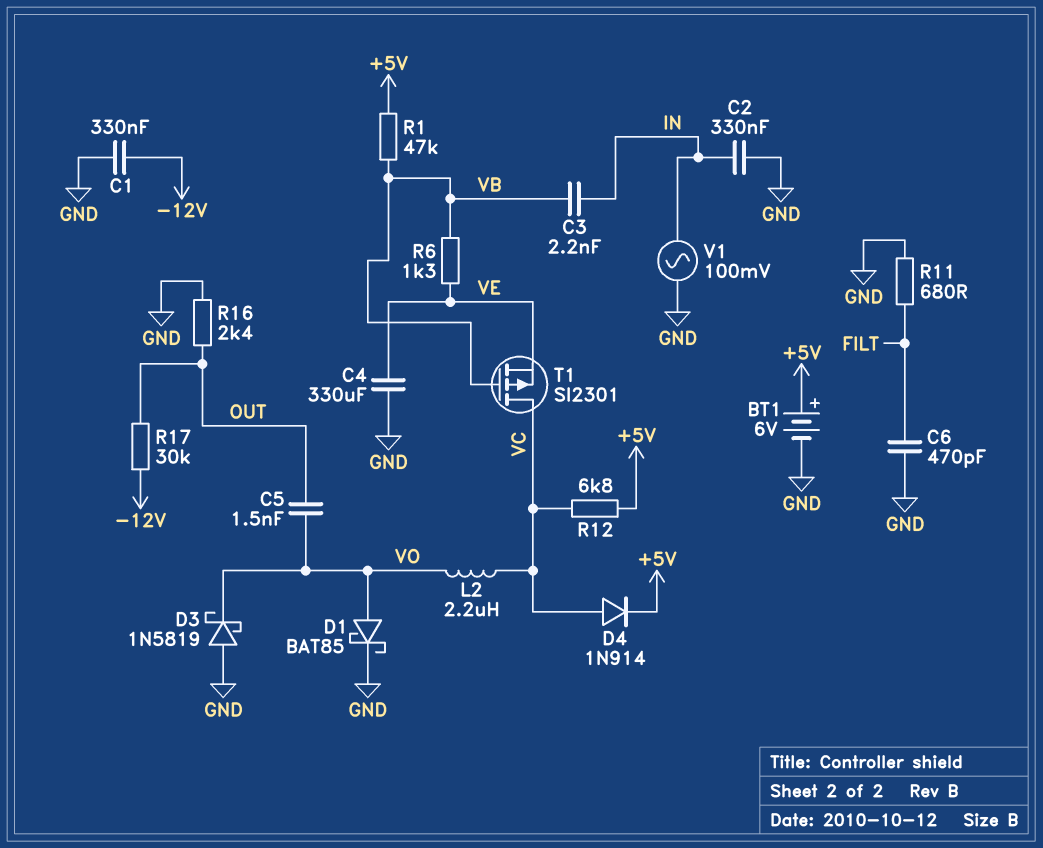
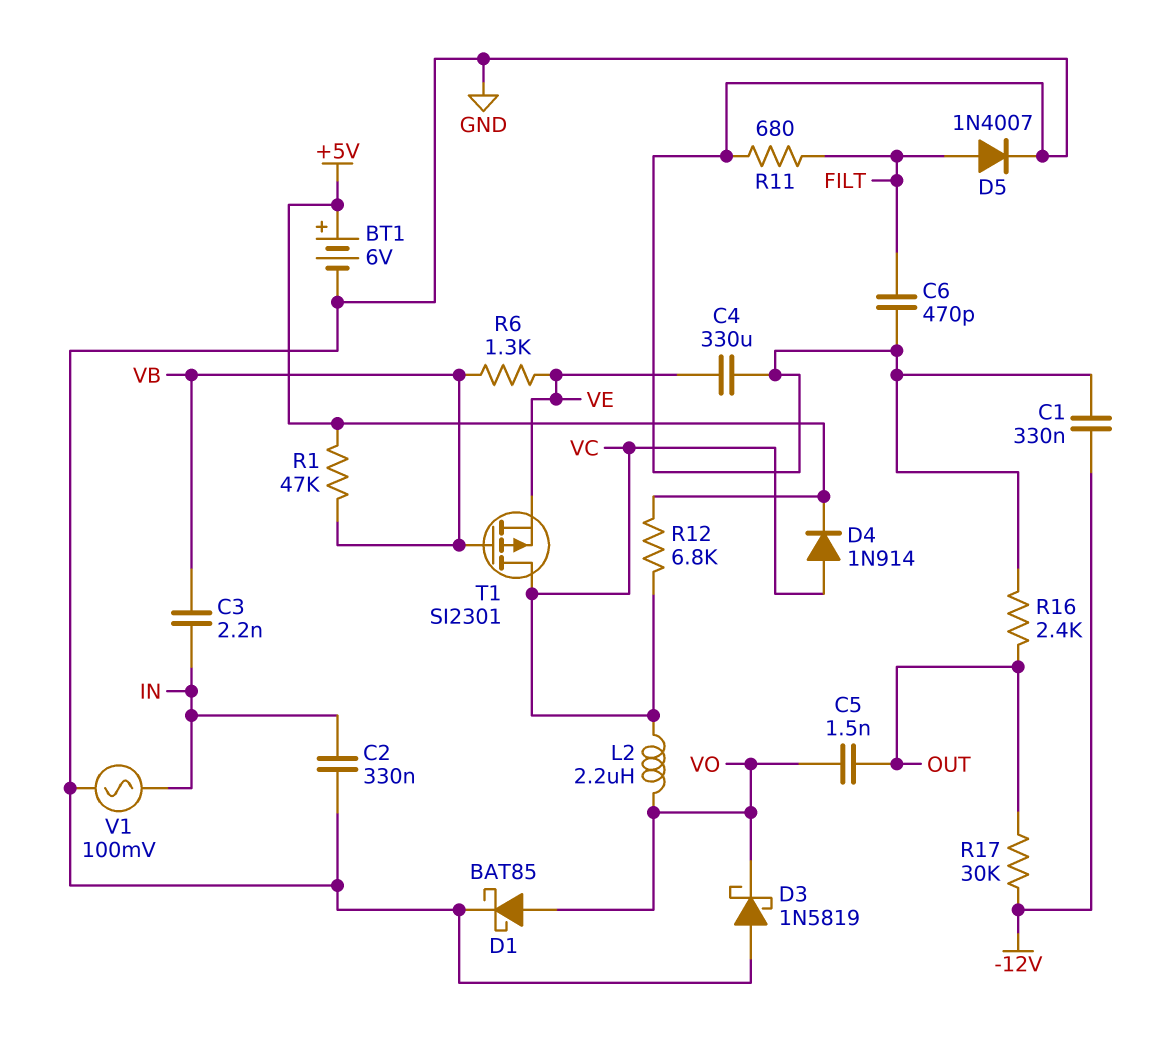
D5: none -> diode 1N4007 (A FILT, K GND)

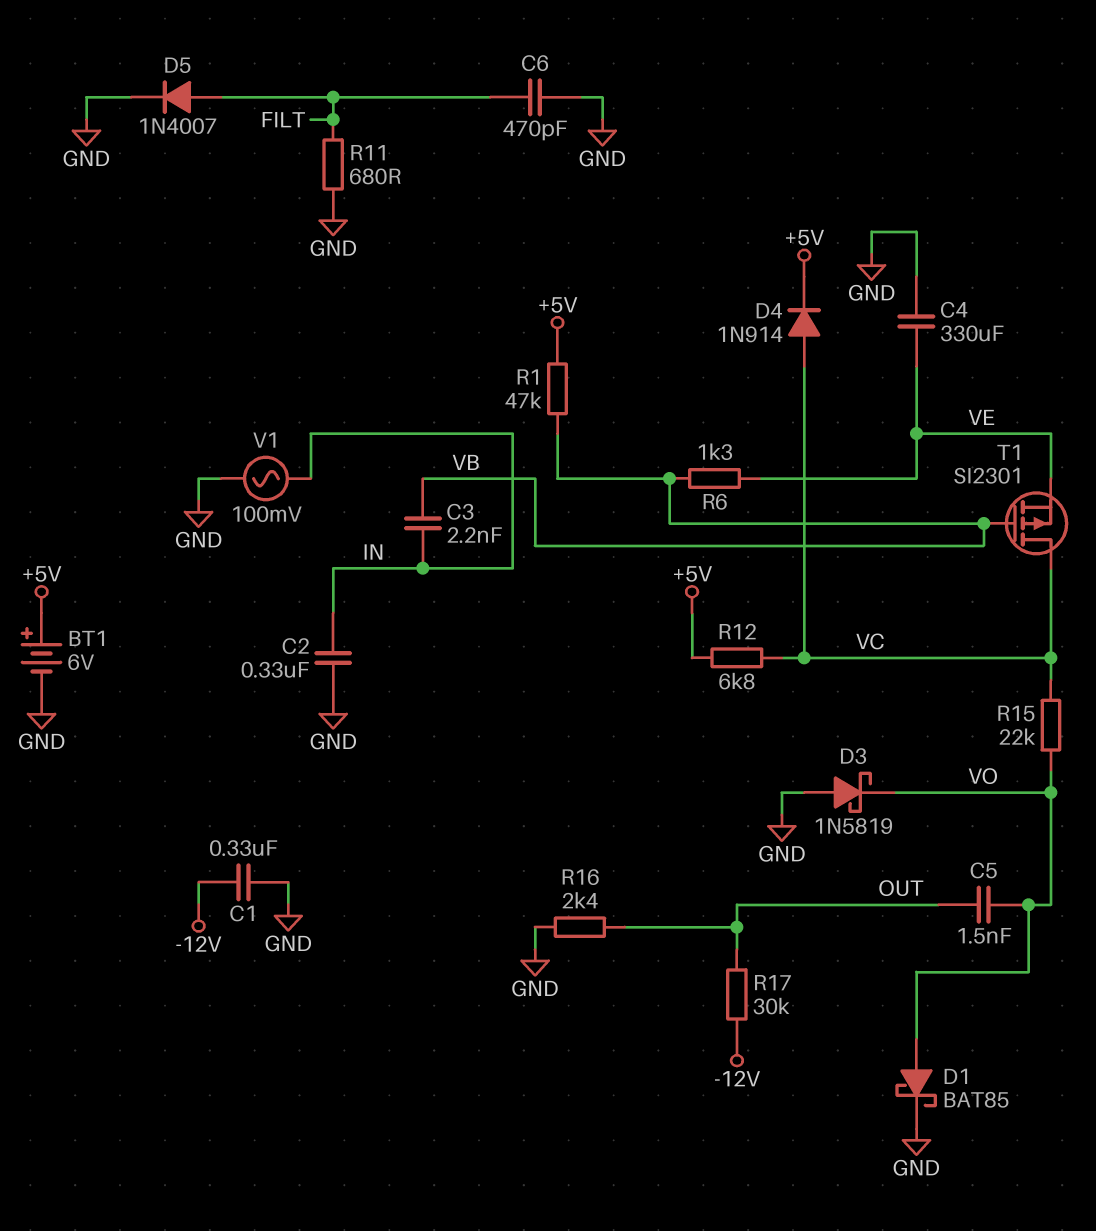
L2: 2.2uH (VC, VO) -> none
R15: none -> 22k (VC, VO)

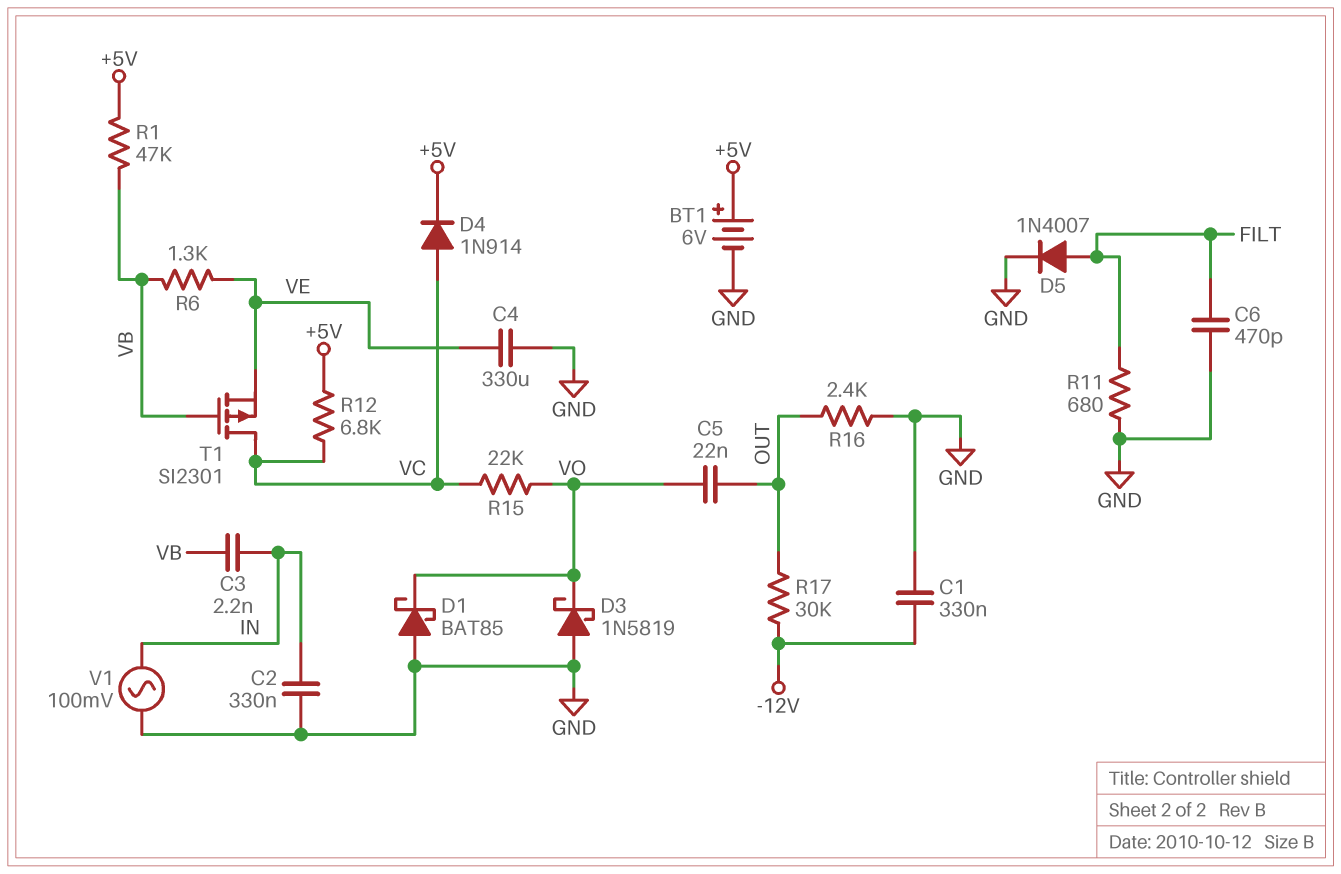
C5: 1.5nF (OUT, VO) -> 22nF (OUT, VO)
D1: schottky BAT85 (A VO, K GND) -> schottky BAT85 (A GND, K VO)

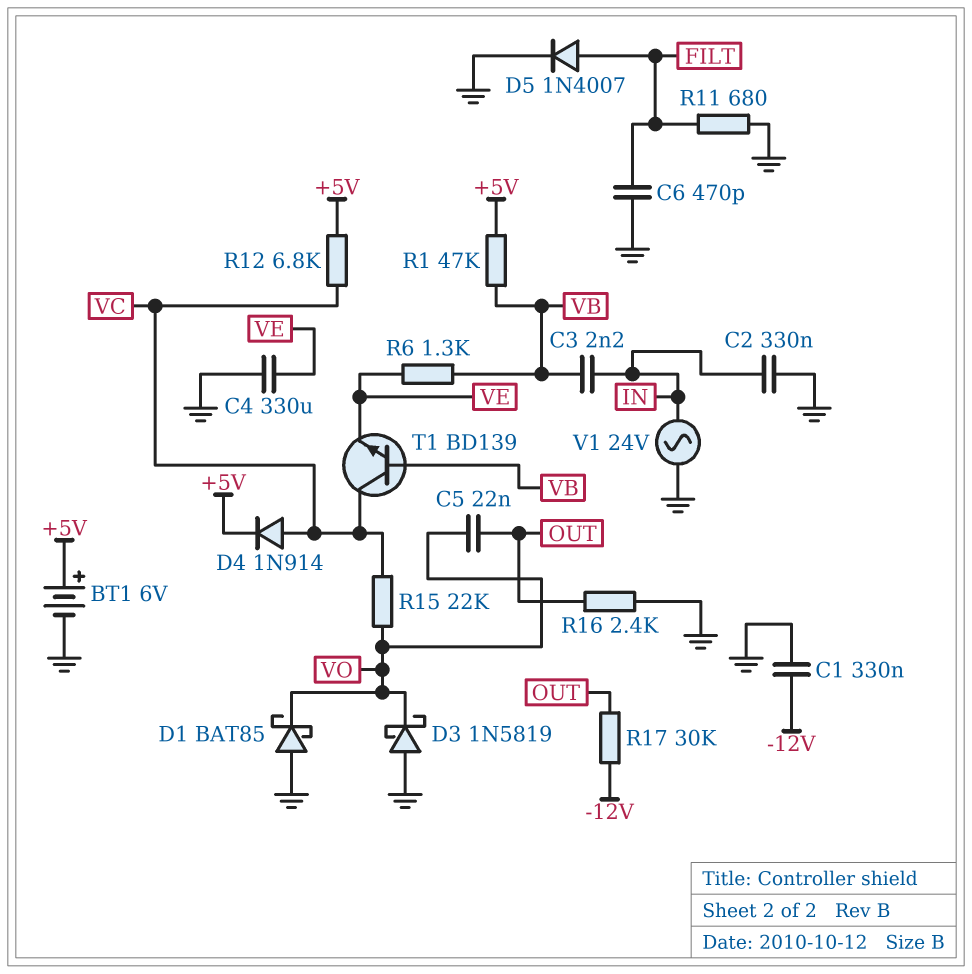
T1: PMOS SI2301 (G VB, D VC, S VE) -> NPN BD139 (B VB, C VC, E VE)
V1: AC 100mV (GND, IN) -> AC 24V (GND, IN)

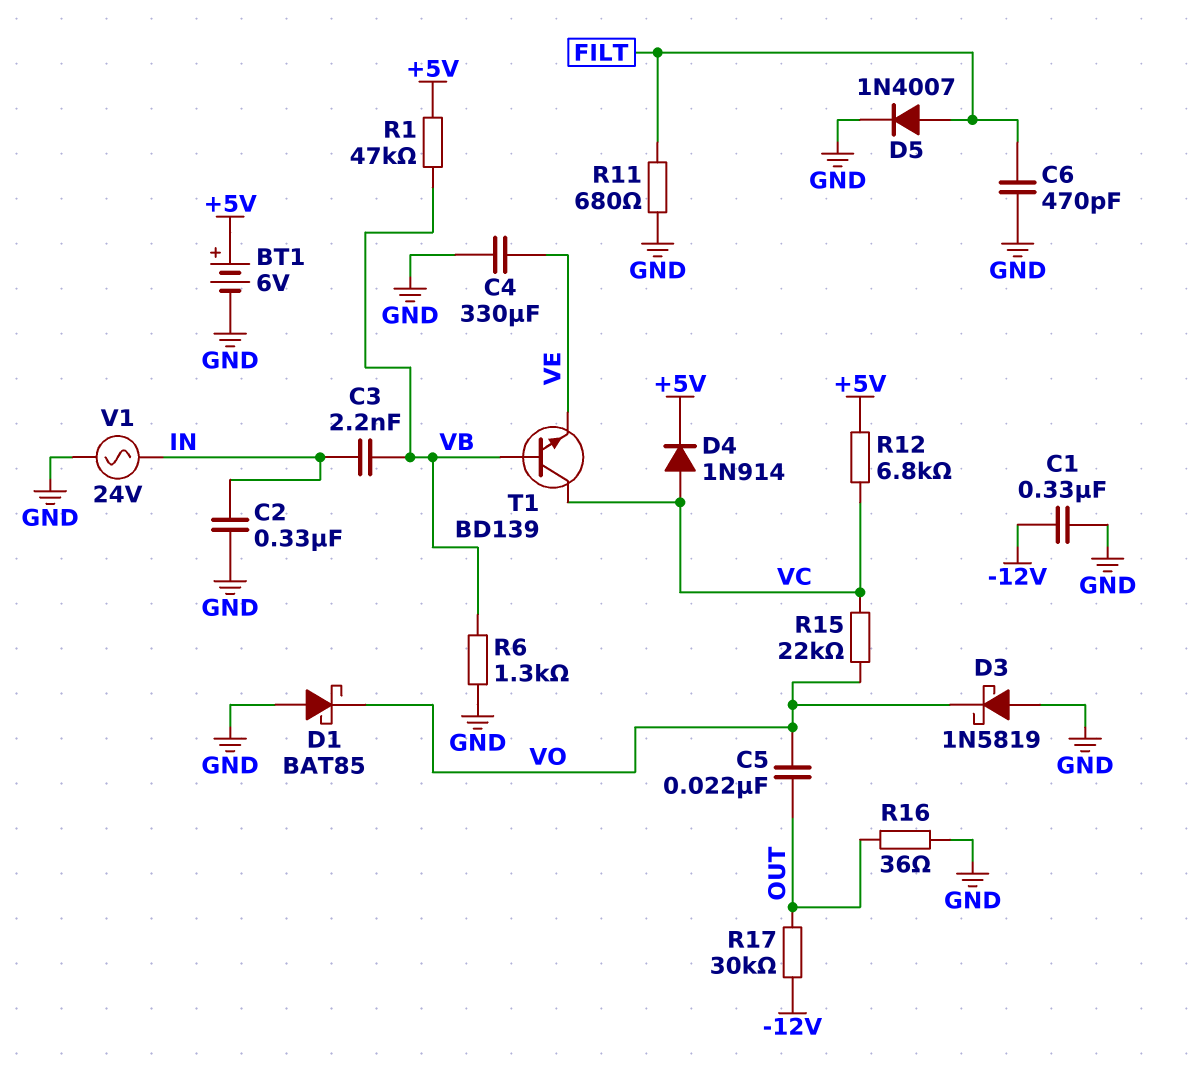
R6: 1.3k (VB, VE) -> 1.3k (GND, VB)
R16: 2.4k (GND, OUT) -> 36 (GND, OUT)

